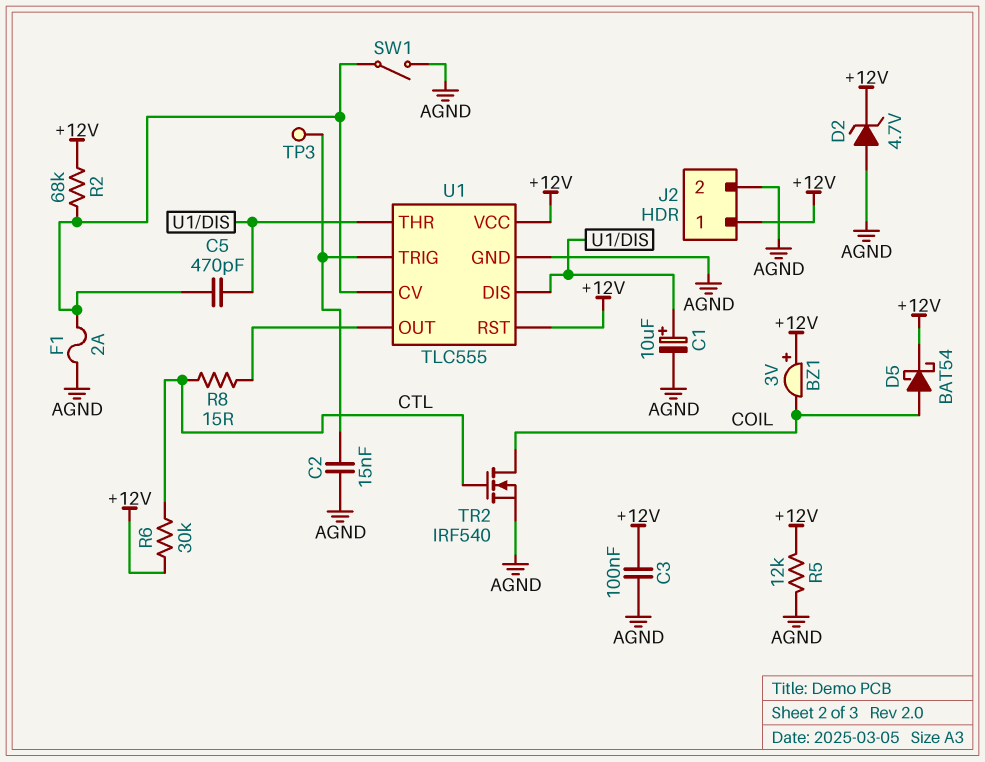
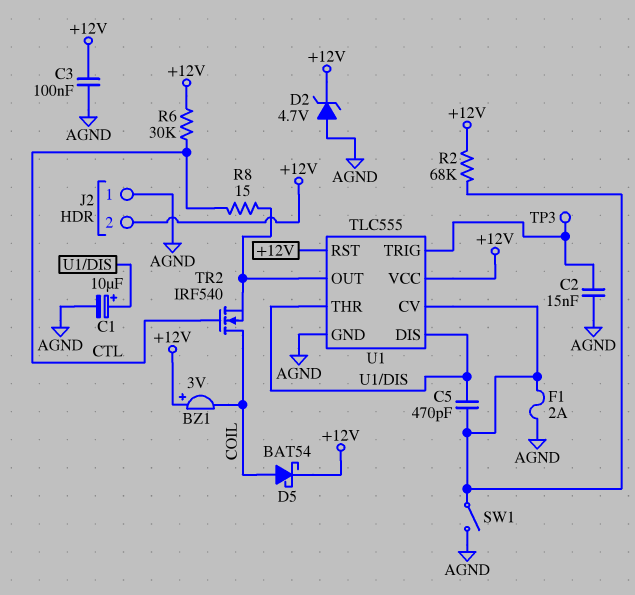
J2 pin 1: +12V -> AGND
J2 pin 2: AGND -> +12V
R5: 12k (+12V, AGND) -> none
TR2: NMOS IRF540 (G CTL, D COIL, S AGND) -> NMOS IRF540 (G CTL, D COIL, S U1/OUT)

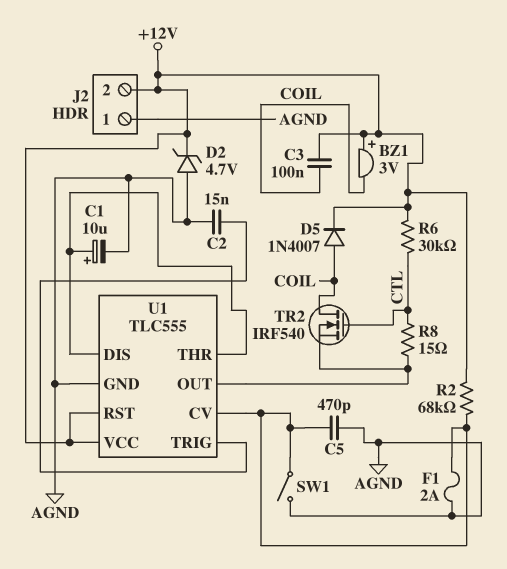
C3: 100nF (+12V, AGND) -> 100nF (+12V, COIL)
C5: 470pF (U1/CV, U1/DIS) -> 470pF (AGND, U1/CV)
D5: schottky BAT54 (A COIL, K +12V) -> diode 1N4007 (A COIL, K +12V)
TP3: test point (U1/TRIG) -> none

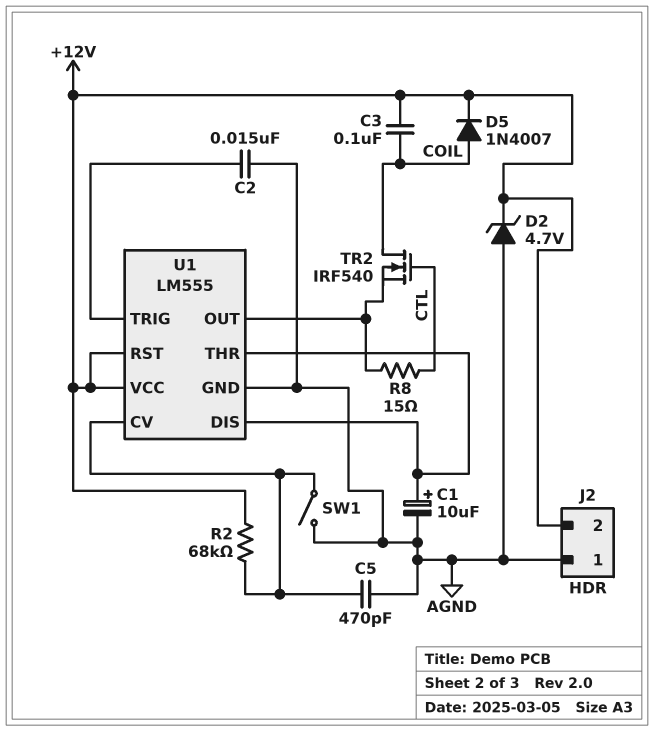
BZ1: buzzer 3V (plus +12V, minus COIL) -> none
F1: 2A (AGND, U1/CV) -> none
R6: 30k (+12V, CTL) -> none
U1: TLC555 -> LM555

